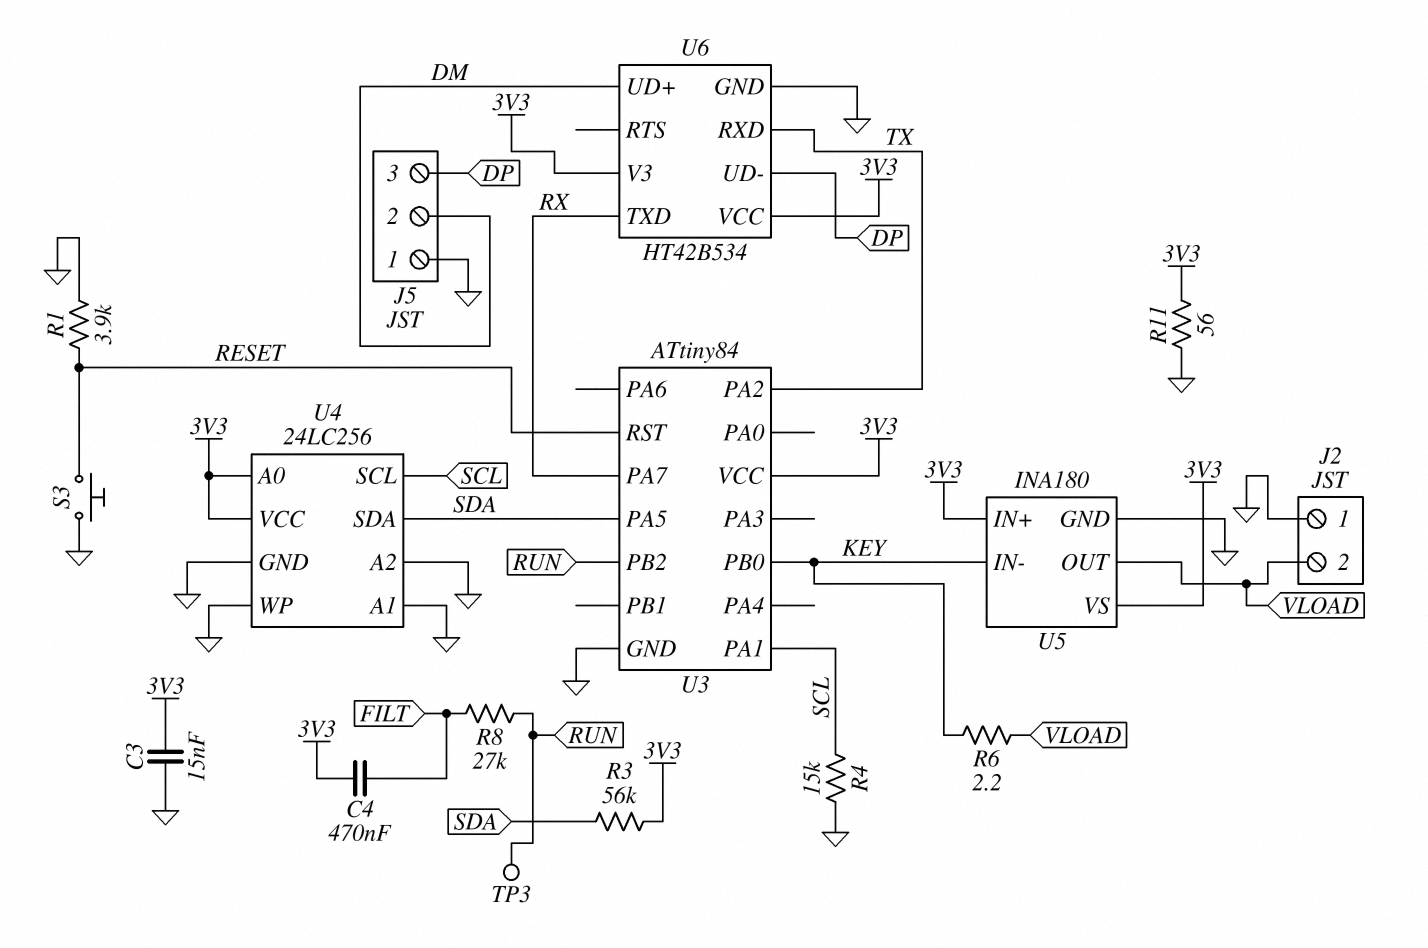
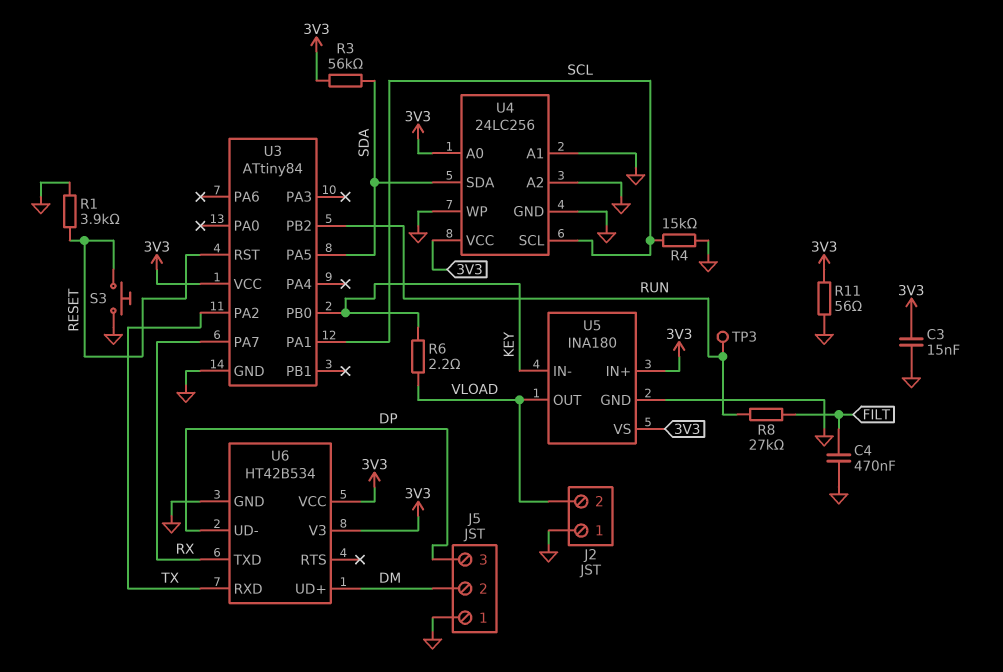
C4: 470nF (3V3, FILT) -> 470nF (FILT, GND)

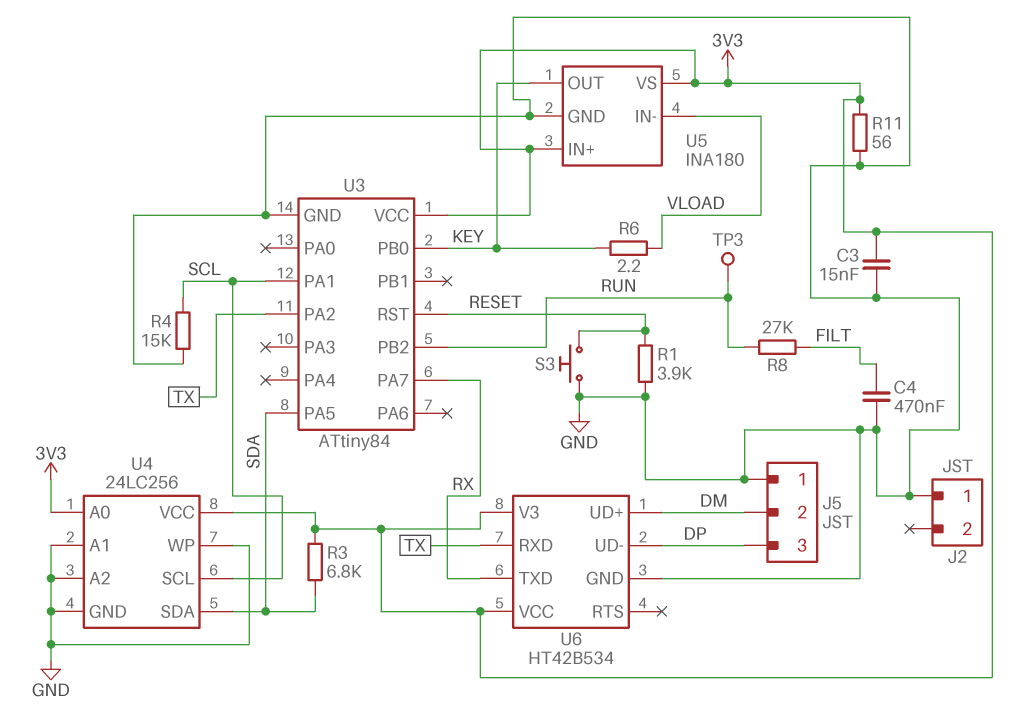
J2 pin 2: VLOAD -> none
R3: 56k (3V3, SDA) -> 6.8k (3V3, SDA)
U5 pin IN-: KEY -> VLOAD
U5 pin OUT: VLOAD -> KEY

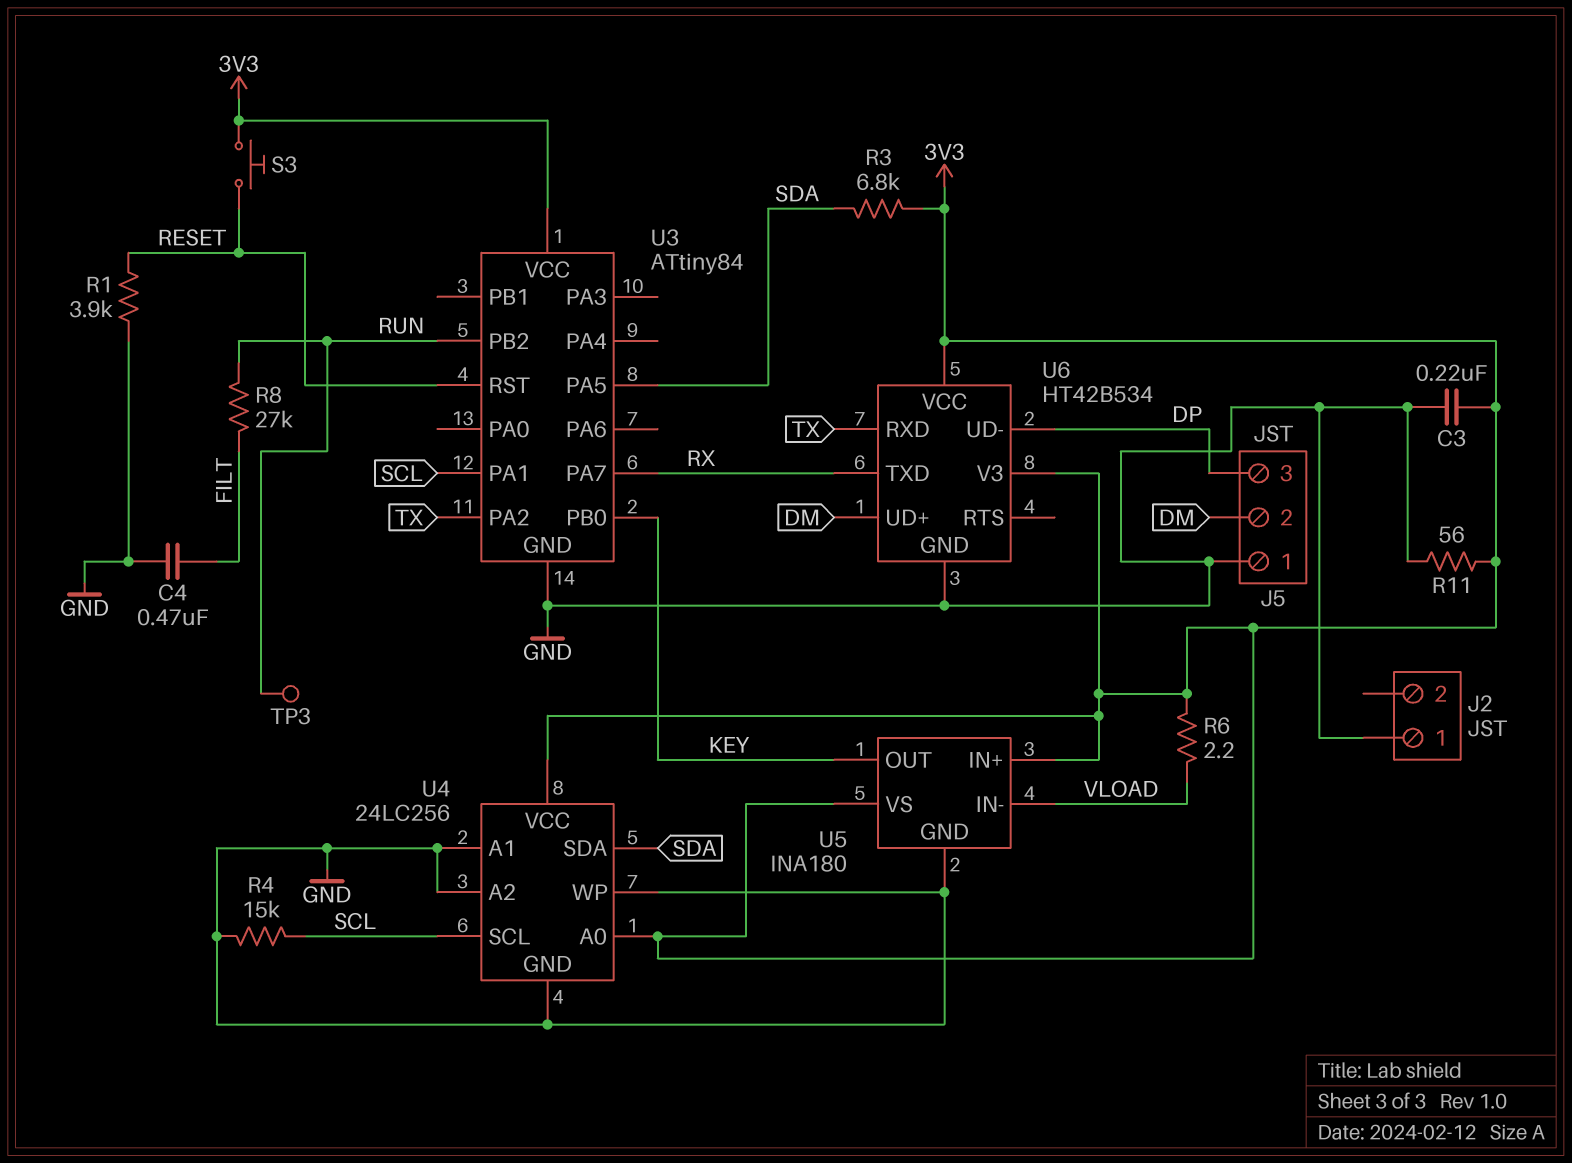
C3: 15nF (3V3, GND) -> 220nF (3V3, GND)
R6: 2.2 (KEY, VLOAD) -> 2.2 (3V3, VLOAD)
S3: button (GND, RESET) -> button (3V3, RESET)

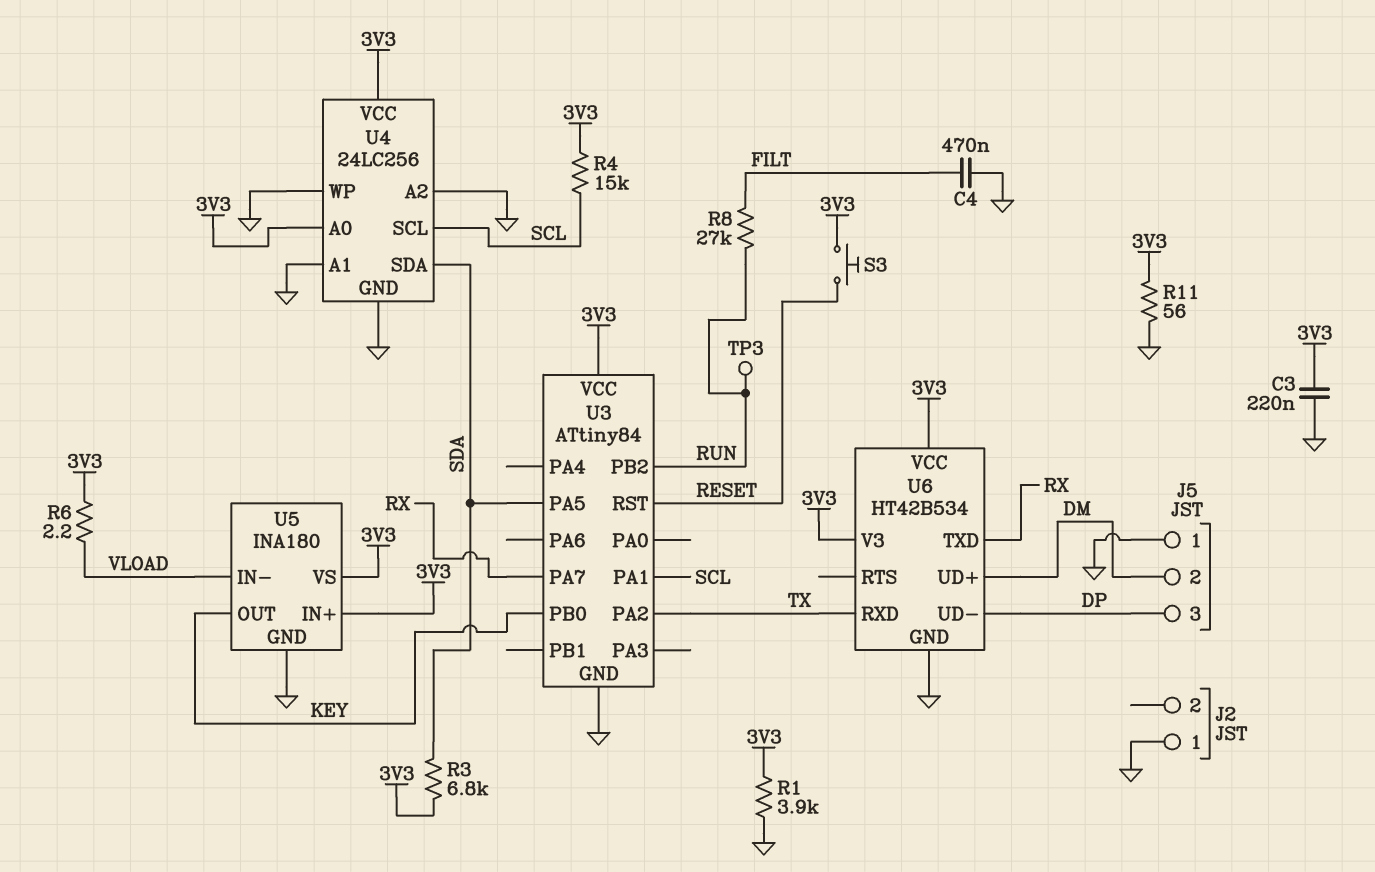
R1: 3.9k (GND, RESET) -> 3.9k (3V3, GND)
R4: 15k (GND, SCL) -> 15k (3V3, SCL)

